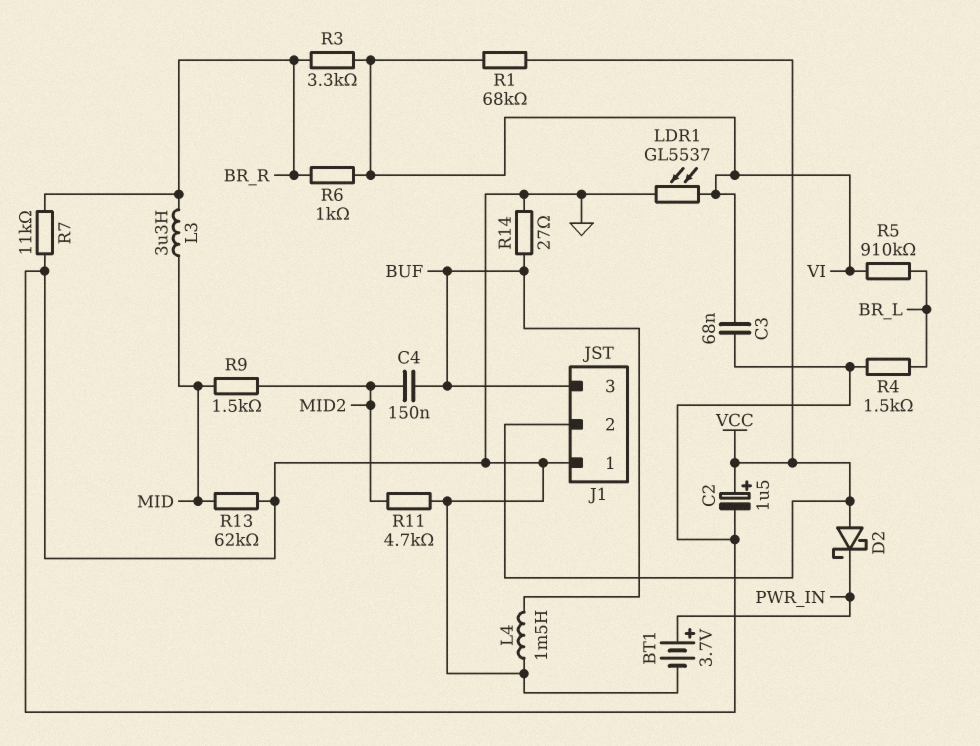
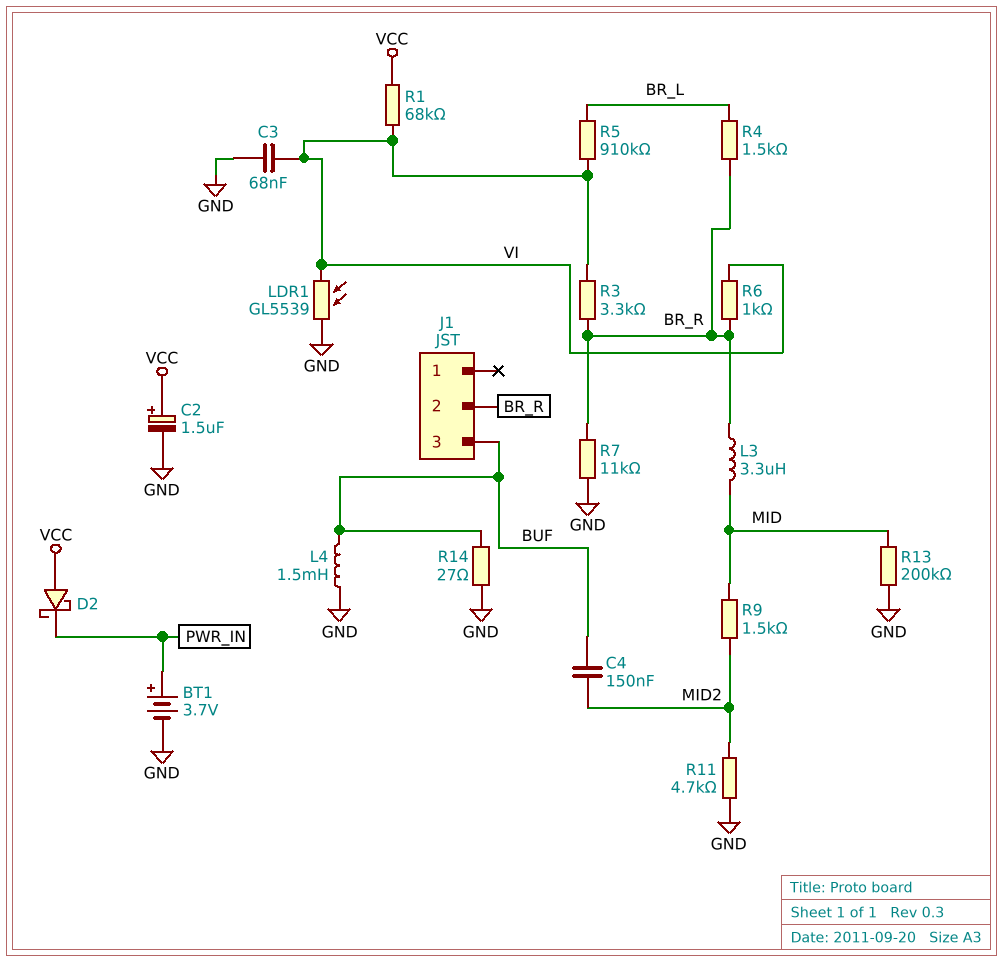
J1 pin 1: GND -> none
J1 pin 2: VCC -> BR_R
LDR1: GL5537 (GND, VI) -> GL5539 (GND, VI)
R4: 1.5k (BR_L, GND) -> 1.5k (BR_L, BR_R)
R13: 62k (GND, MID) -> 200k (GND, MID)

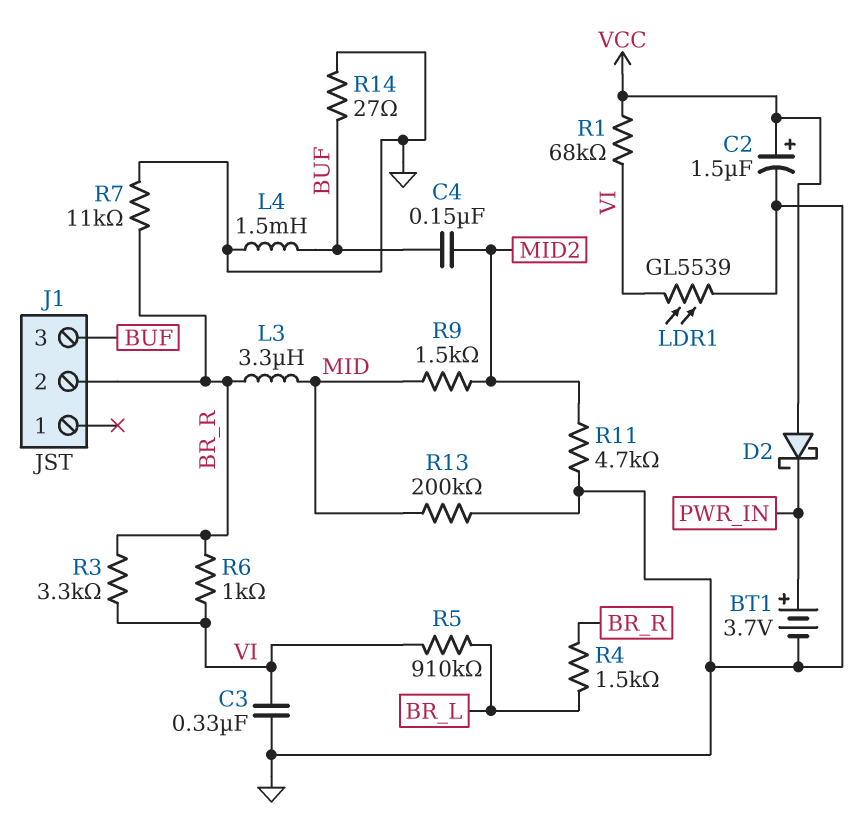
C3: 68nF (GND, VI) -> 330nF (GND, VI)

